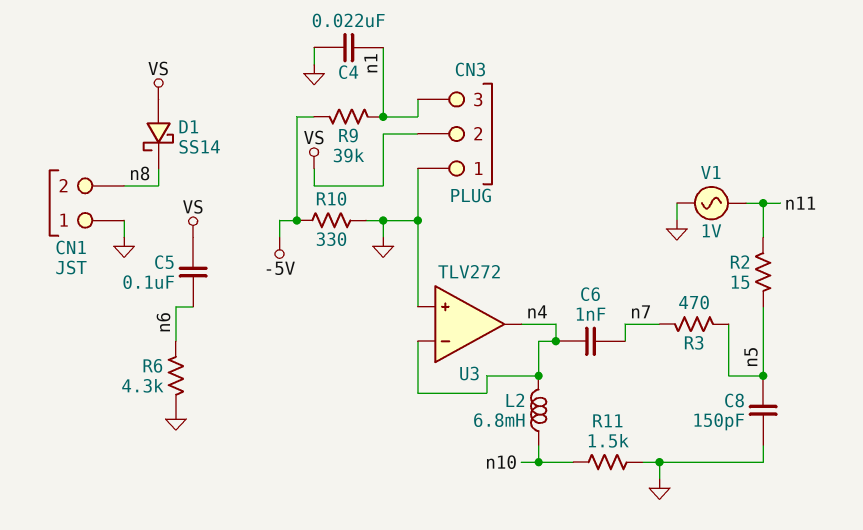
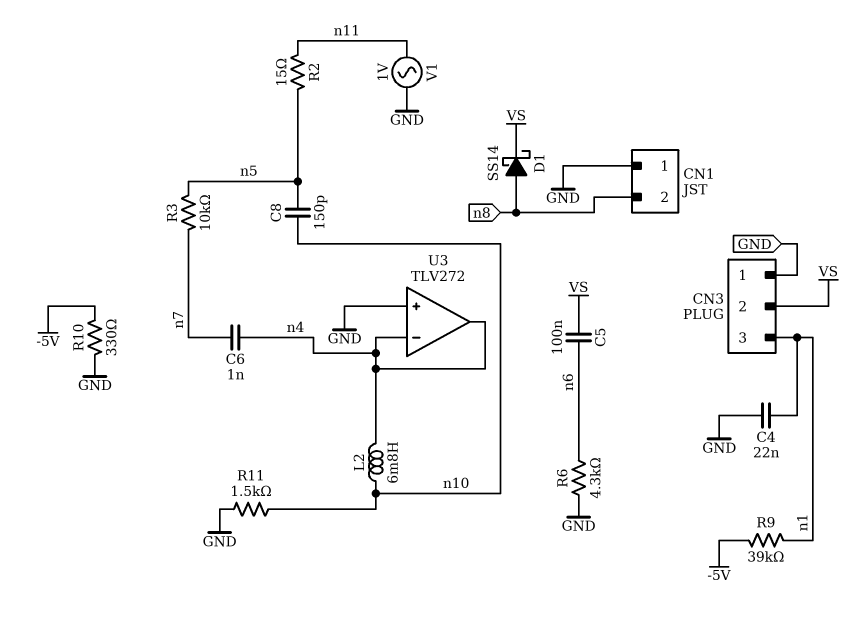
C8: 150pF (GND, n5) -> 150pF (n5, n10)
D1: schottky SS14 (A VS, K n8) -> schottky SS14 (A n8, K VS)
R3: 470 (n5, n7) -> 10k (n5, n7)

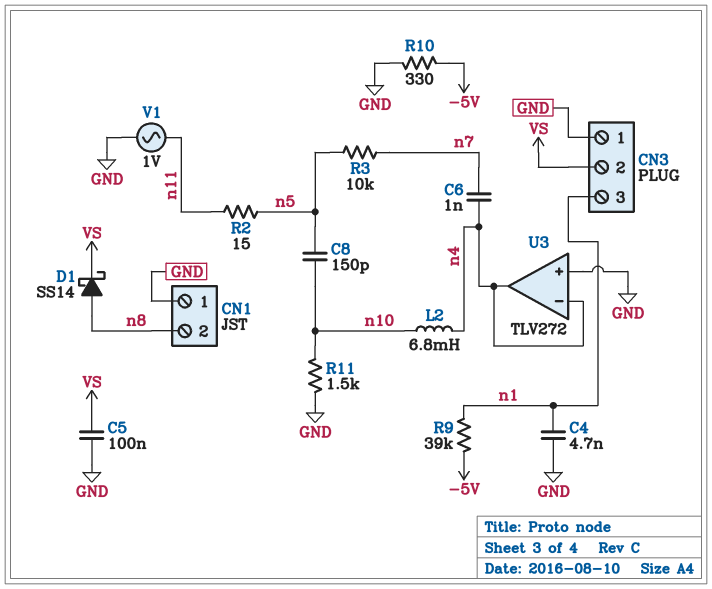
C4: 22nF (GND, n1) -> 4.7nF (GND, n1)
C5: 100nF (VS, n6) -> 100nF (GND, VS)
R6: 4.3k (GND, n6) -> none

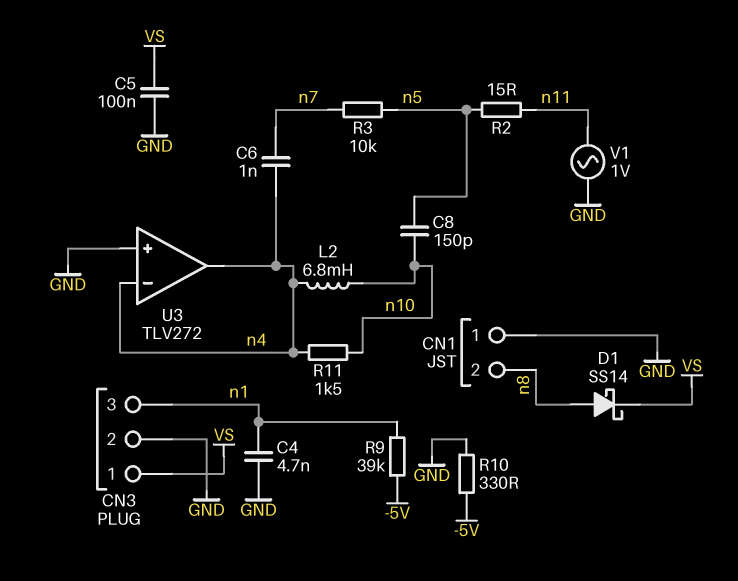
CN3 pin 1: GND -> VS
CN3 pin 2: VS -> GND
R11: 1.5k (GND, n10) -> 1.5k (n4, n10)

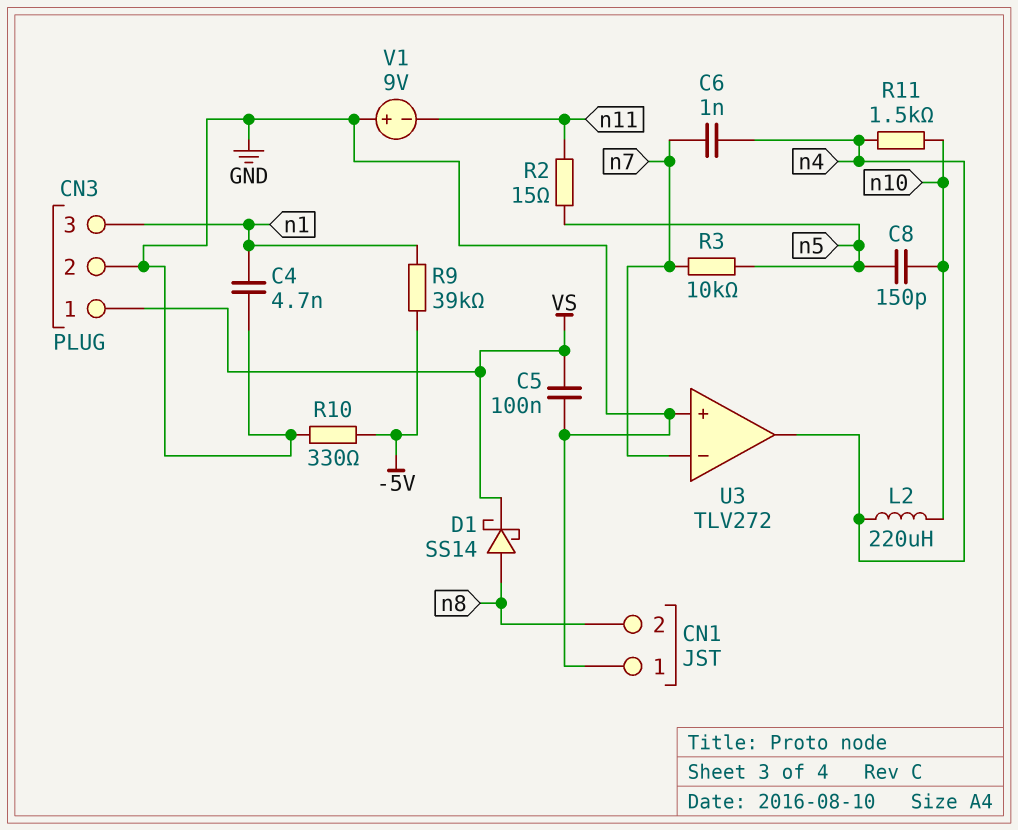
L2: 6.8mH (n4, n10) -> 220uH (n4, n10)
U3 pin in-: n4 -> n7
V1: AC 1V (GND, n11) -> 9V (plus GND, minus n11)

